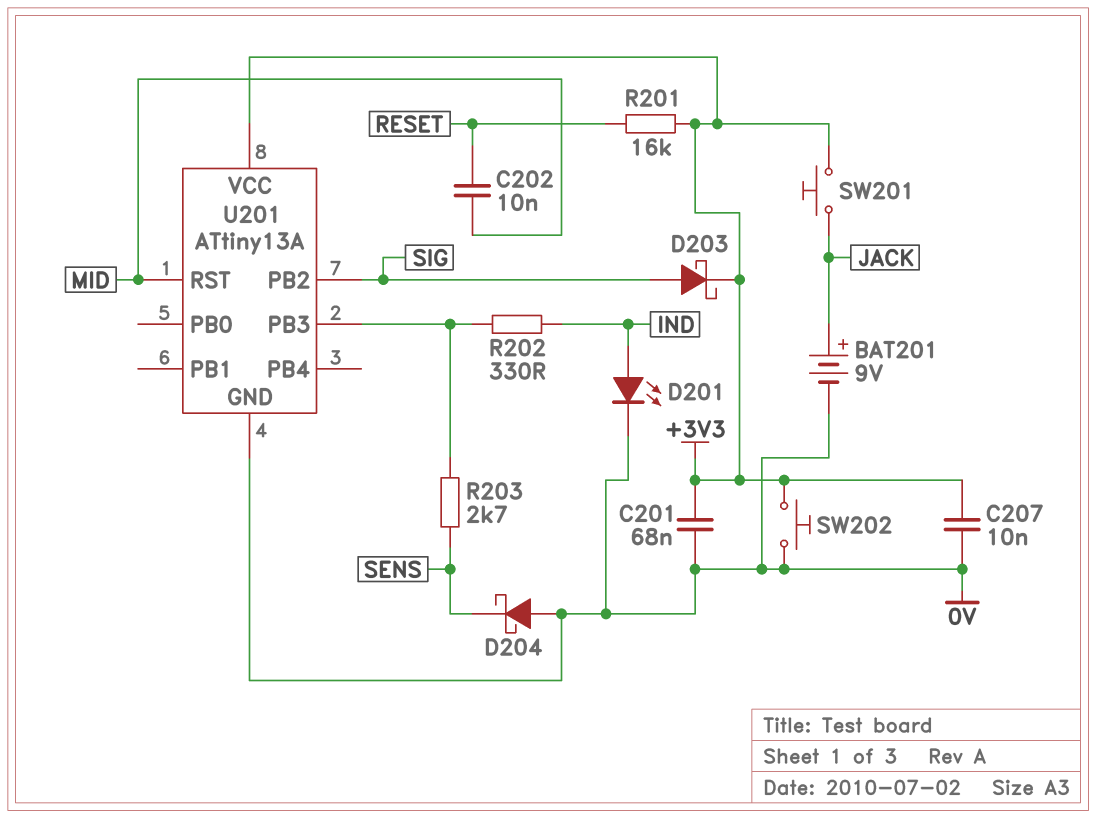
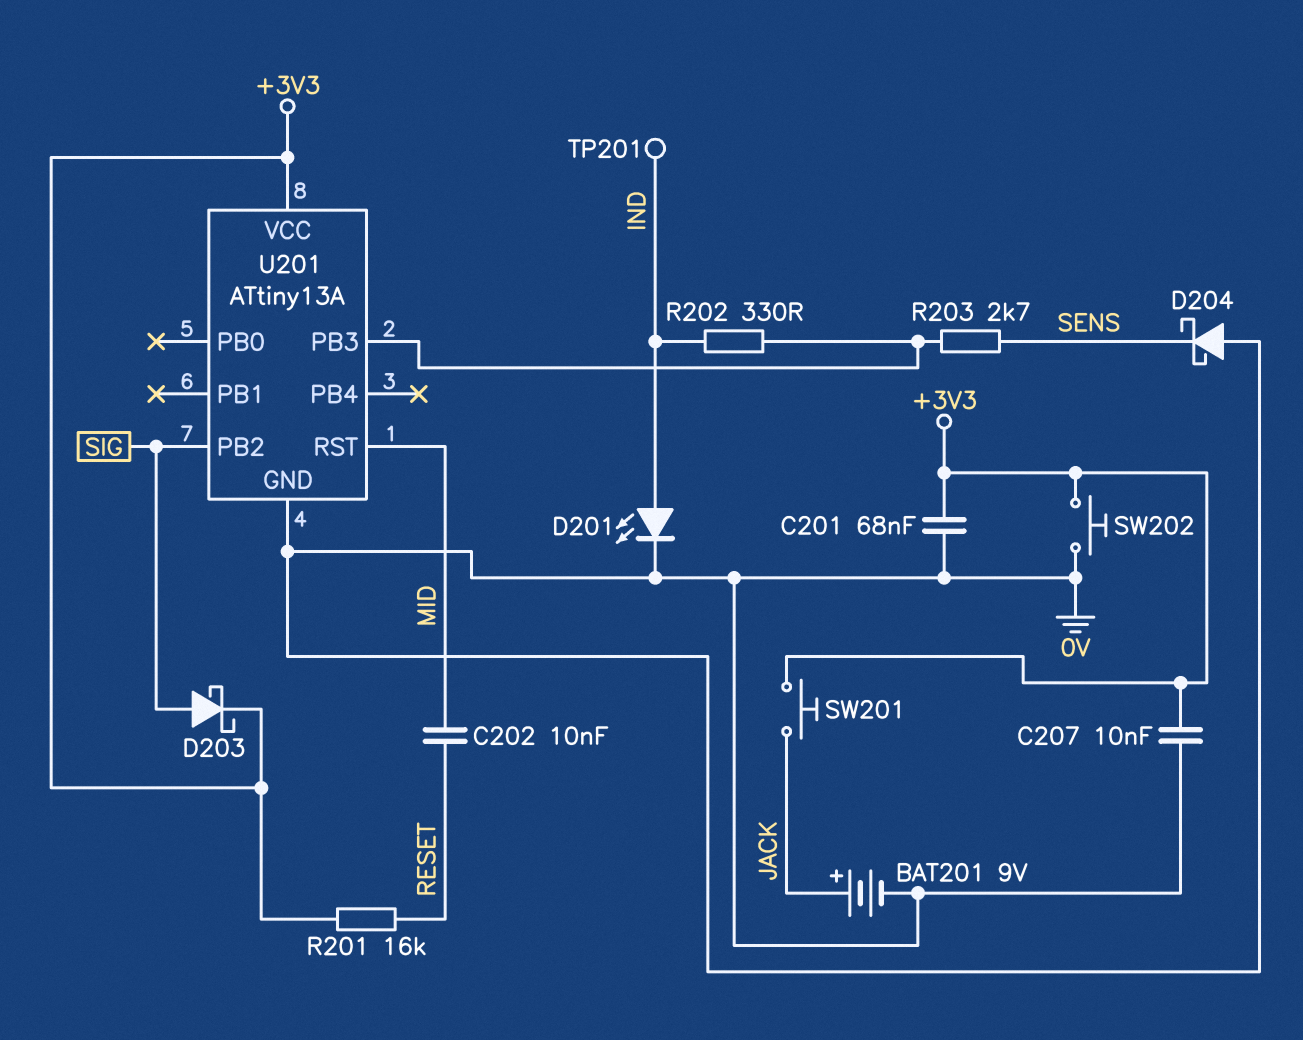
TP201: none -> test point (IND)

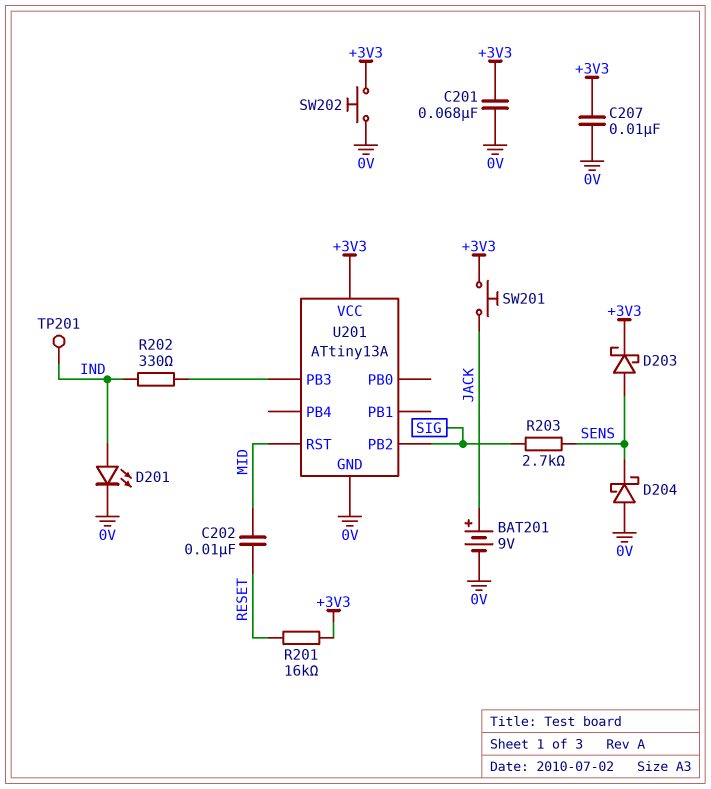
D203: schottky (A SIG, K +3V3) -> schottky (A SENS, K +3V3)
R203: 2.7k (SENS, U201/PB3) -> 2.7k (SENS, SIG)

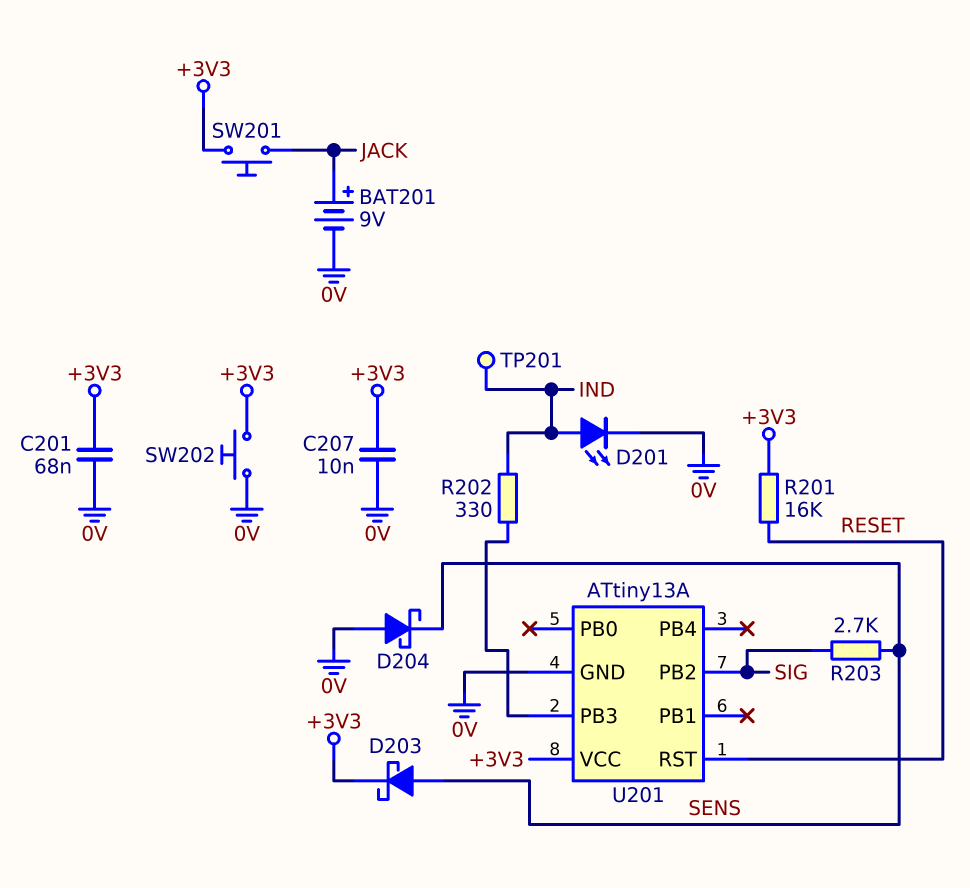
C202: 10nF (MID, RESET) -> none
U201 pin RST: MID -> RESET

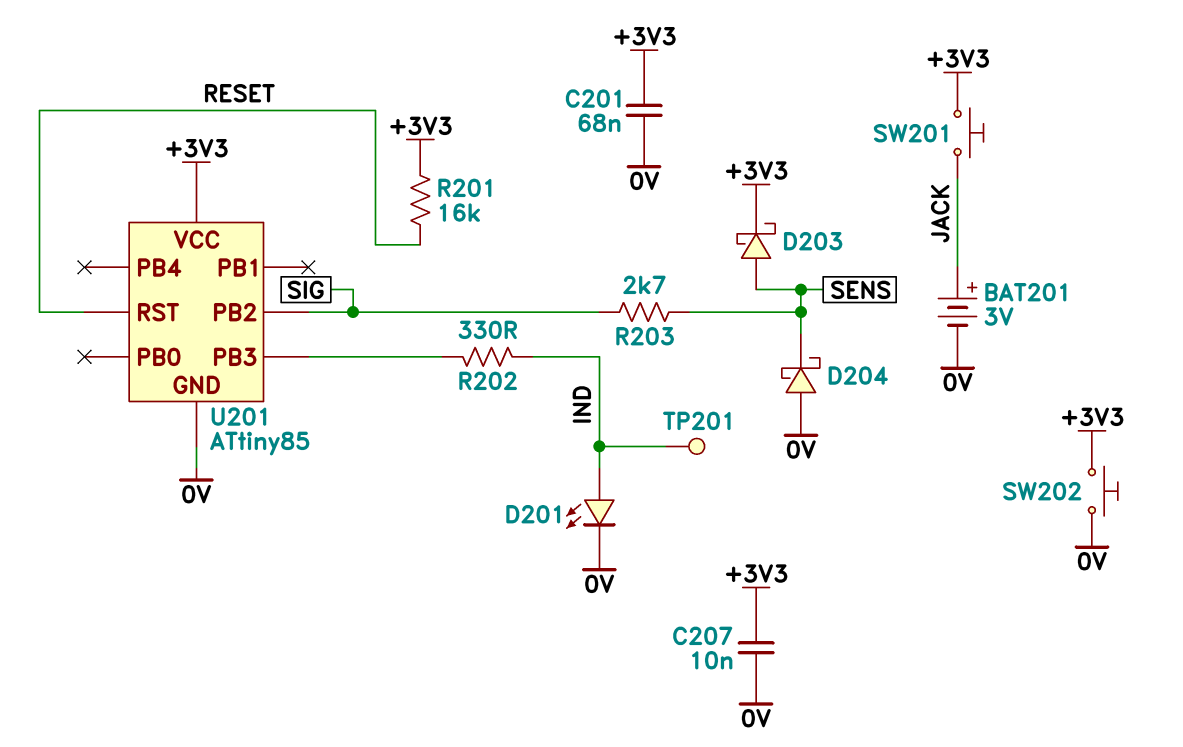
BAT201: 9V (plus JACK, minus 0V) -> 3V (plus JACK, minus 0V)
U201: ATtiny13A -> ATtiny85

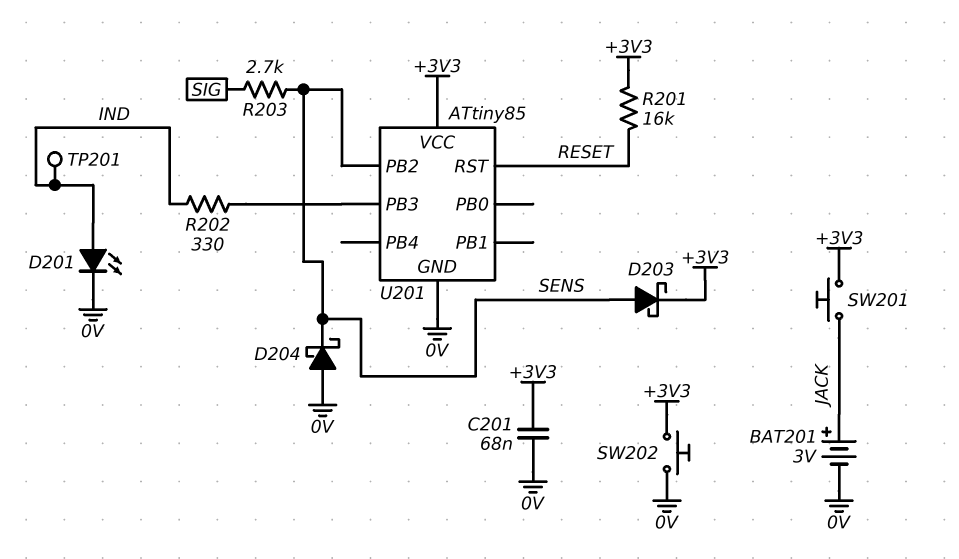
C207: 10nF (+3V3, 0V) -> none
U201 pin PB2: SIG -> SENS

